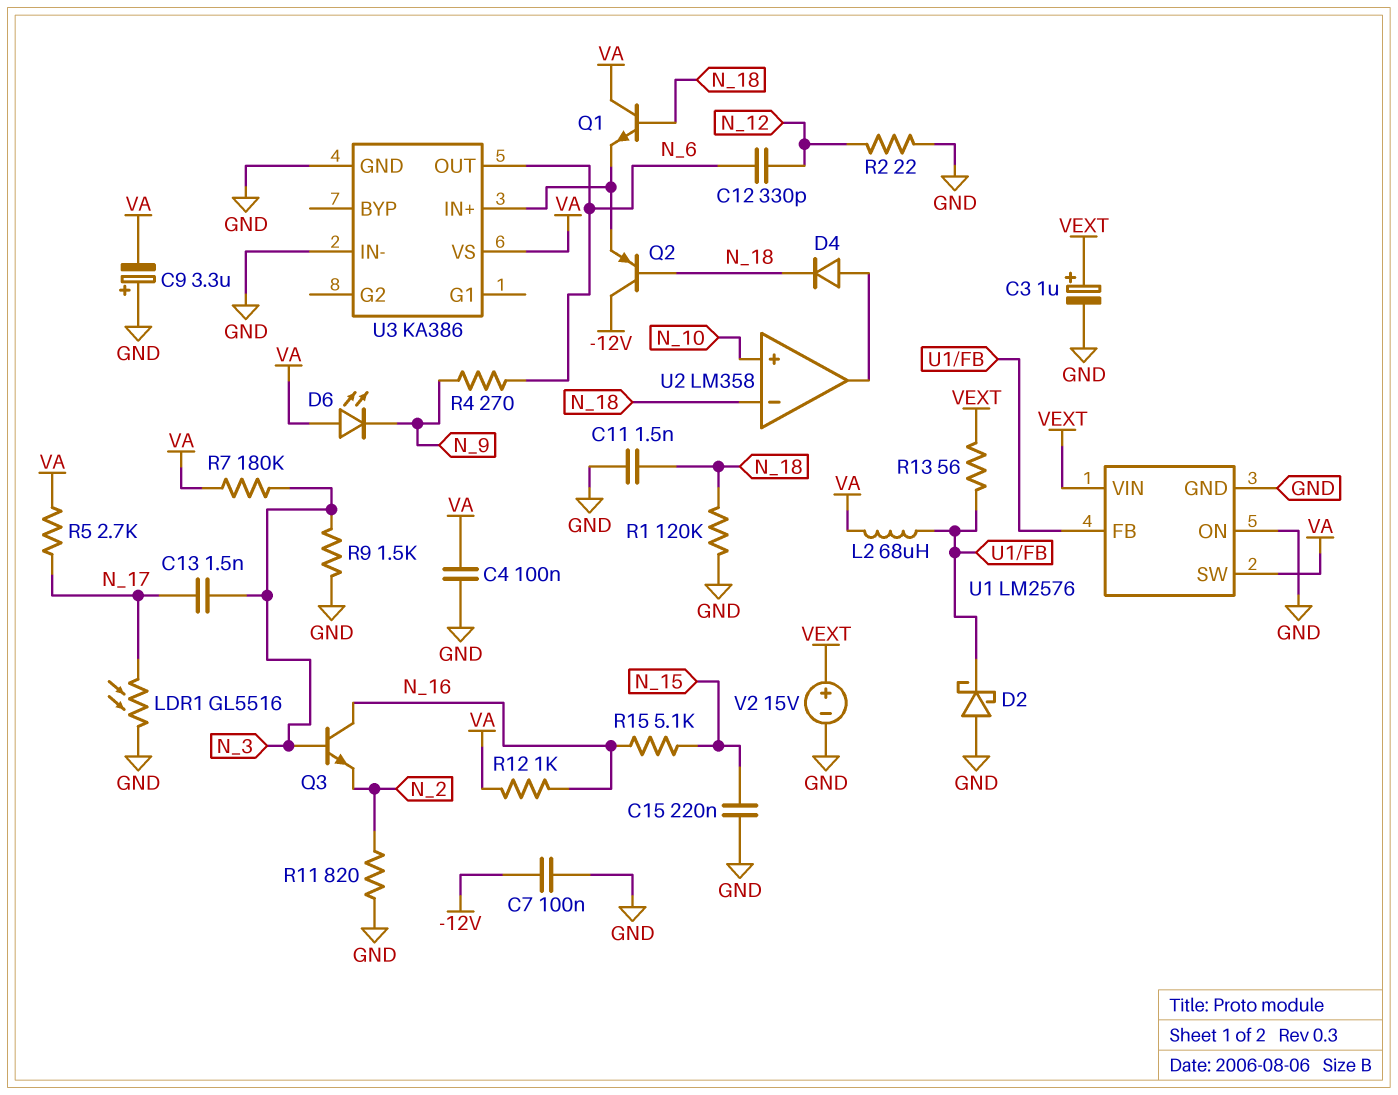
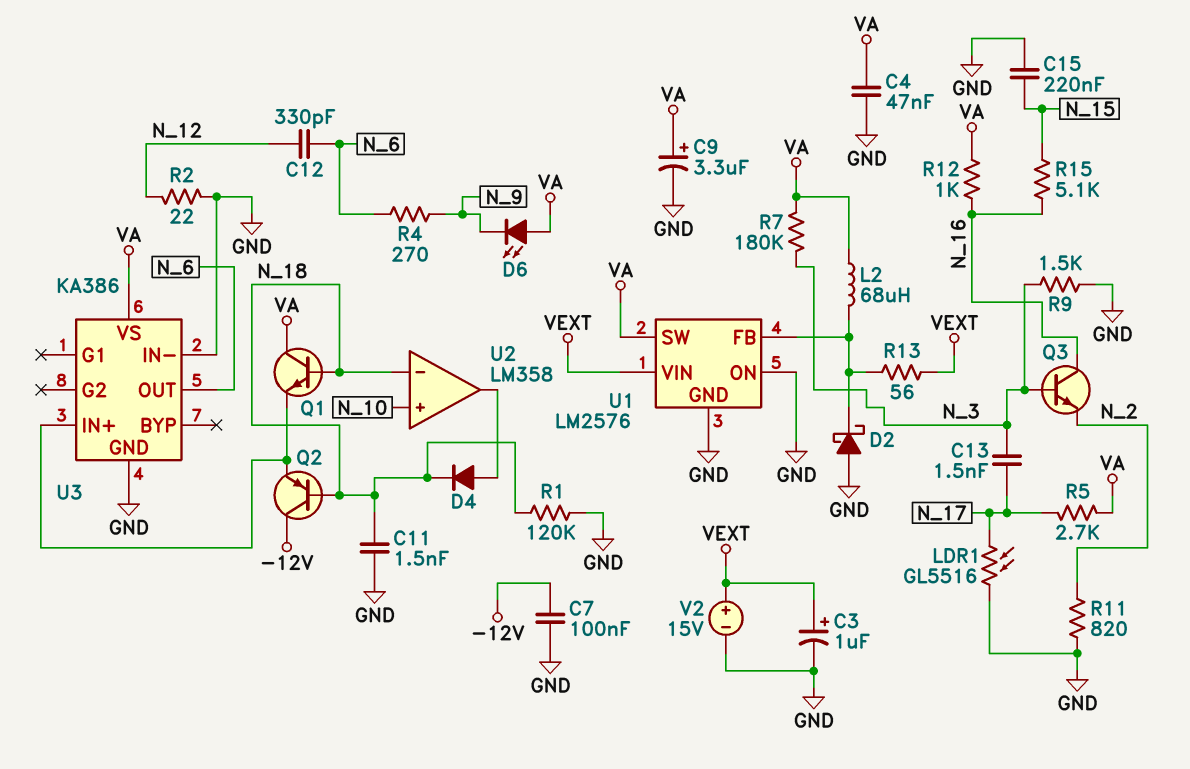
C4: 100nF (GND, VA) -> 47nF (GND, VA)
C9: 3.3uF (plus GND, minus VA) -> 3.3uF (plus VA, minus GND)

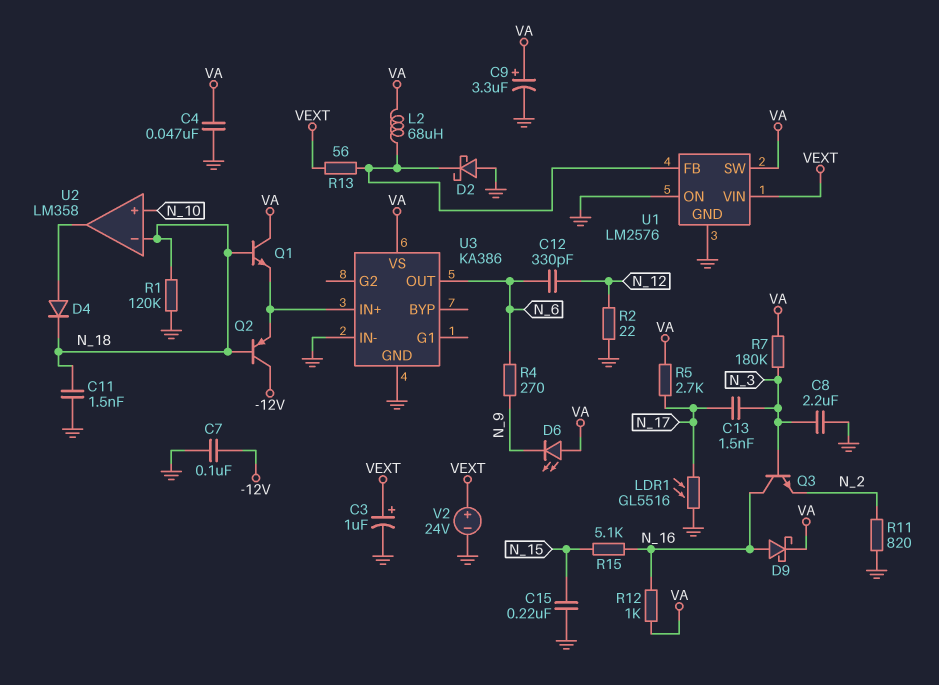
C8: none -> 2.2uF (GND, N_3)
D9: none -> schottky (A N_16, K VA)
R9: 1.5k (GND, N_3) -> none
V2: 15V (plus VEXT, minus GND) -> 24V (plus VEXT, minus GND)

